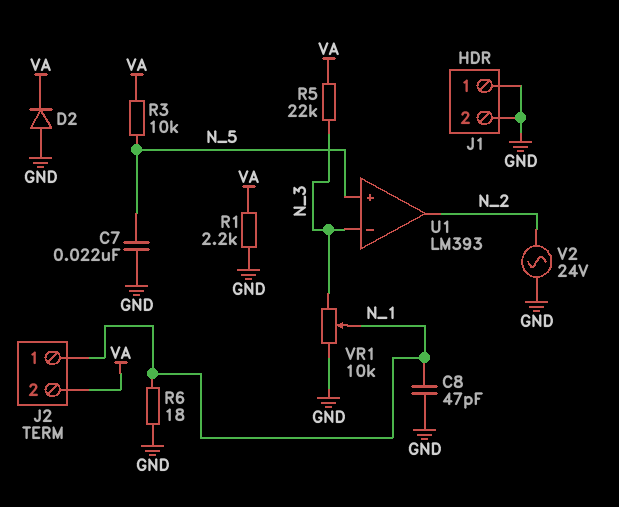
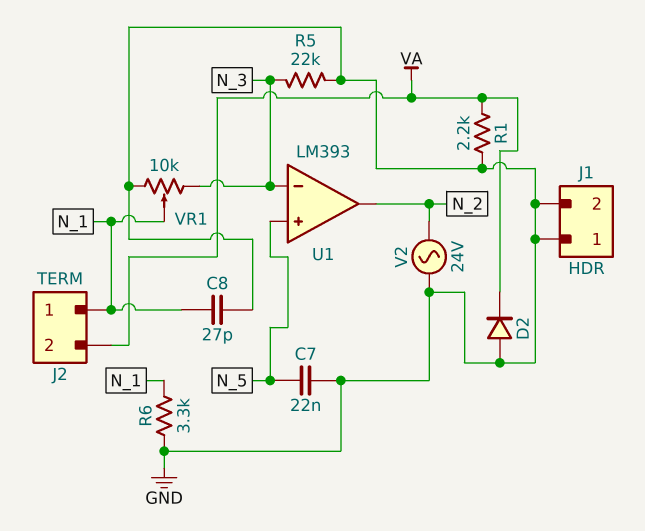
C8: 47pF (GND, N_1) -> 27pF (GND, N_1)
R3: 10k (N_5, VA) -> none
R5: 22k (N_3, VA) -> 22k (GND, N_3)
R6: 18 (GND, N_1) -> 3.3k (GND, N_1)

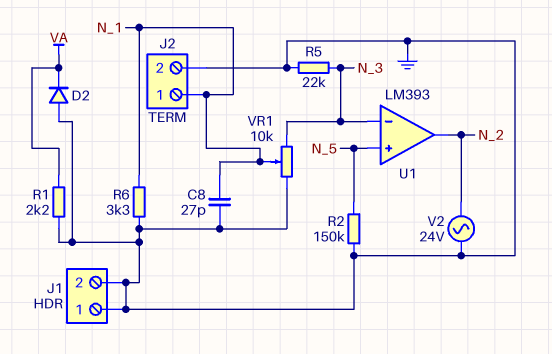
C7: 22nF (GND, N_5) -> none
J2 pin 2: VA -> GND
R2: none -> 150k (GND, N_5)

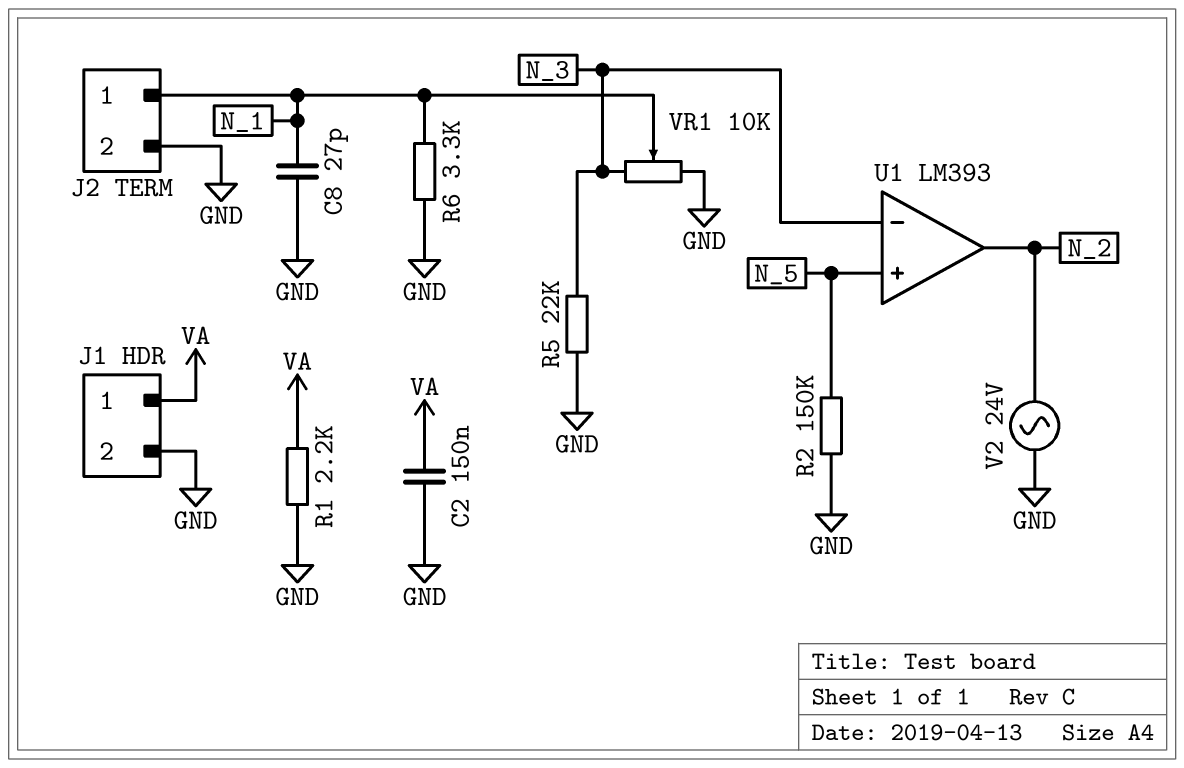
C2: none -> 150nF (GND, VA)
D2: diode (A GND, K VA) -> none
J1 pin 1: GND -> VA

